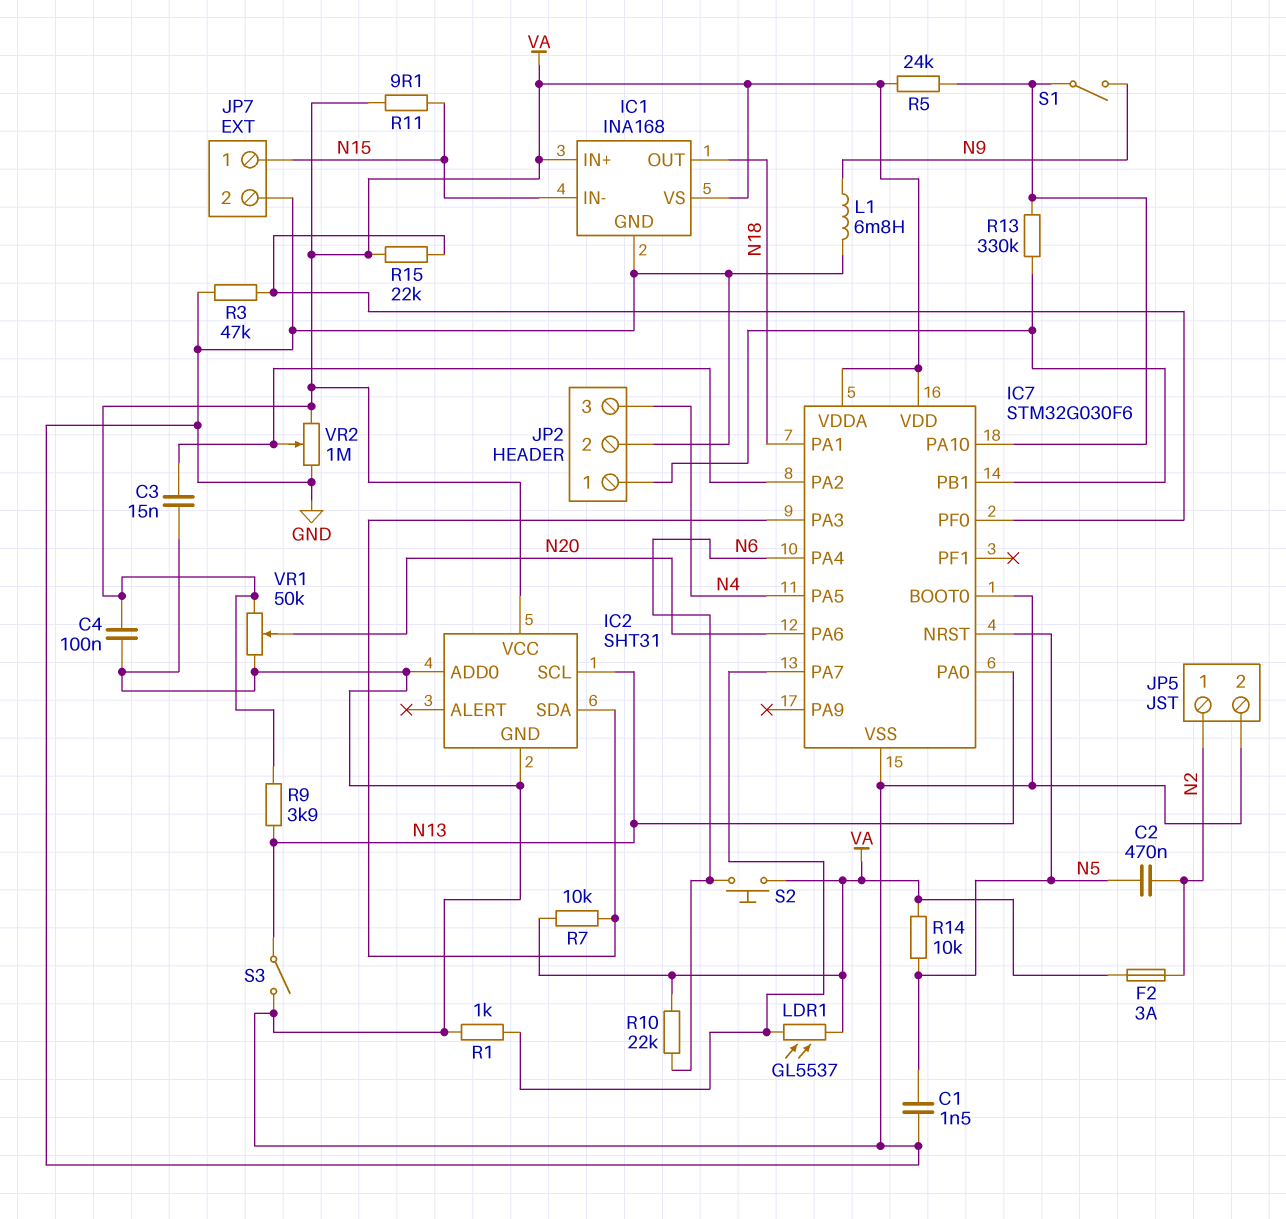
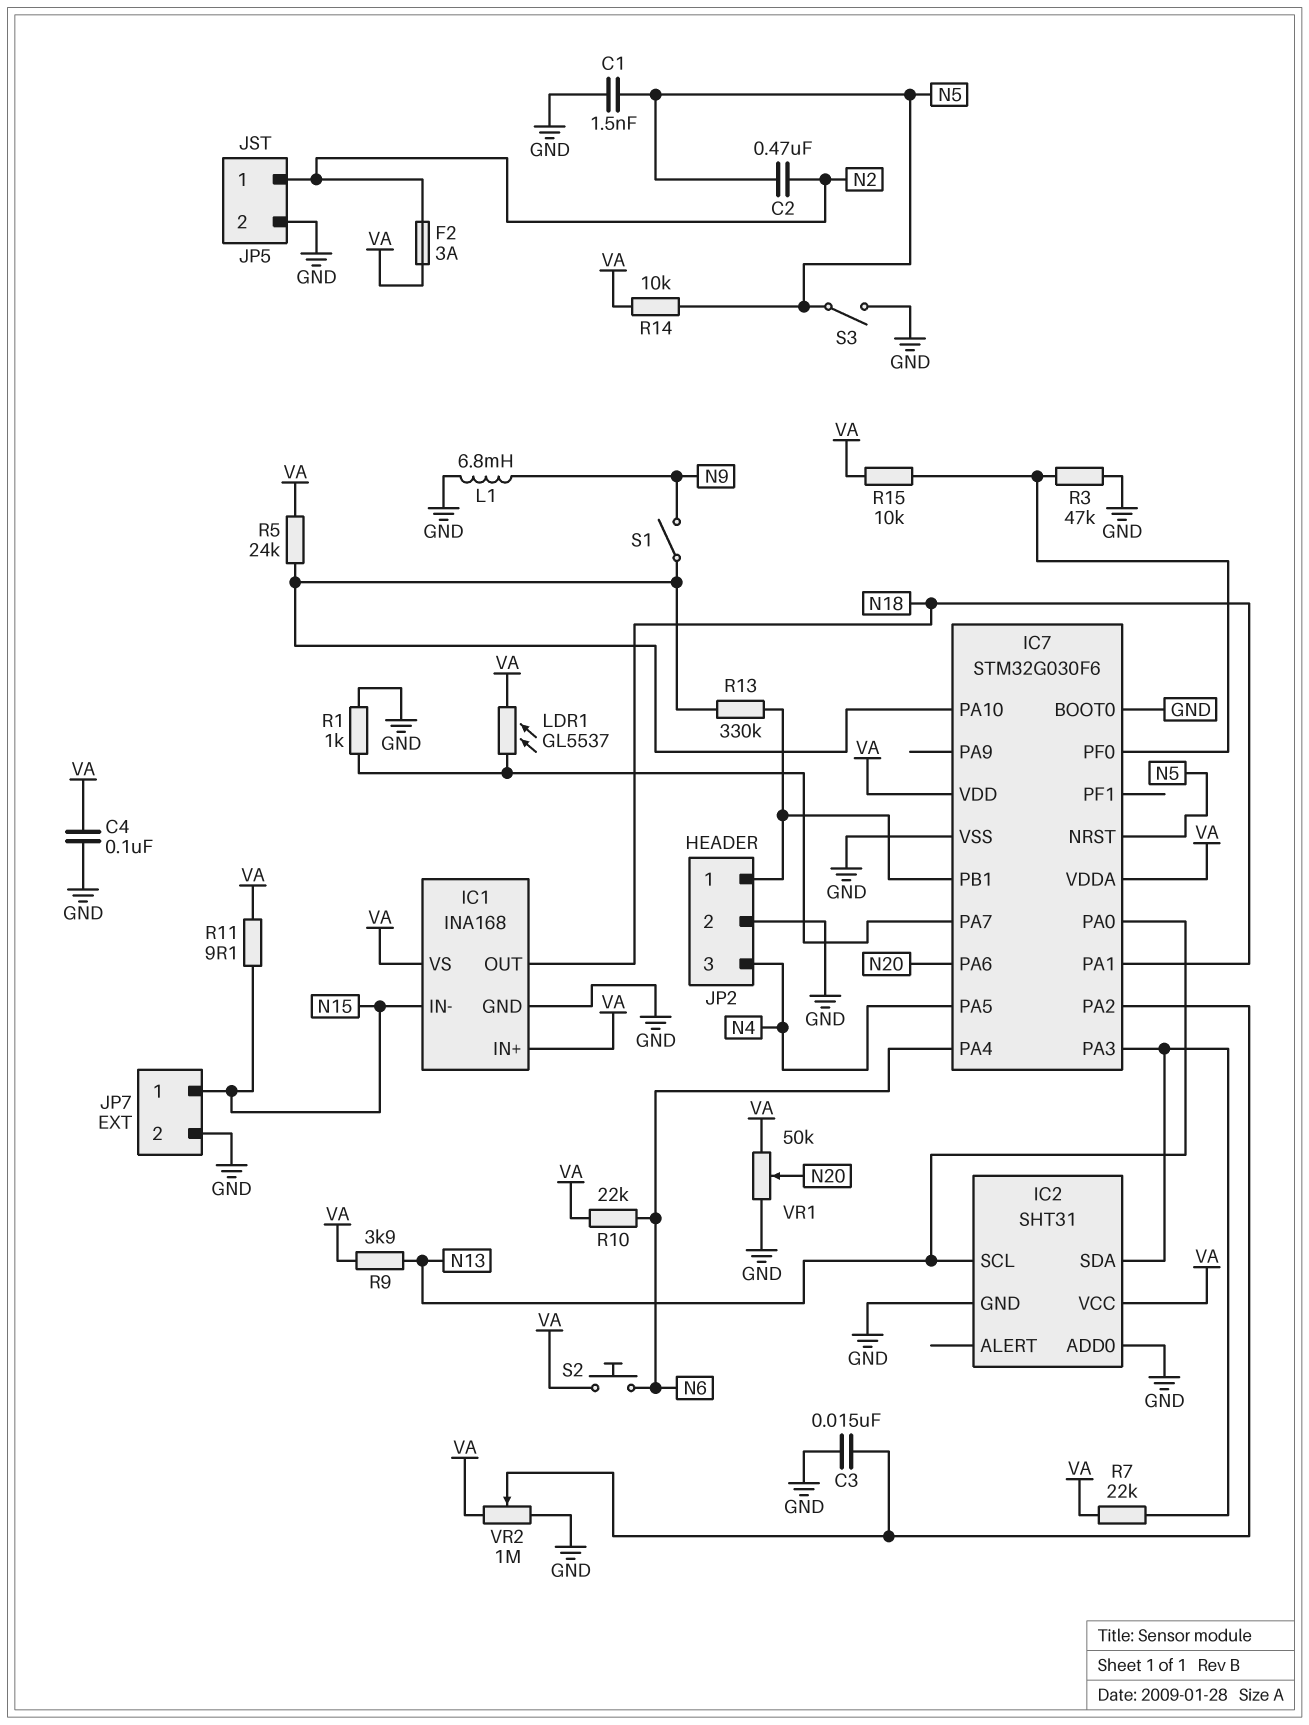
R7: 10k (IC2/SDA, VA) -> 22k (IC2/SDA, VA)
R15: 22k (IC7/PF0, VA) -> 10k (IC7/PF0, VA)
S3: switch (GND, N13) -> switch (GND, N5)

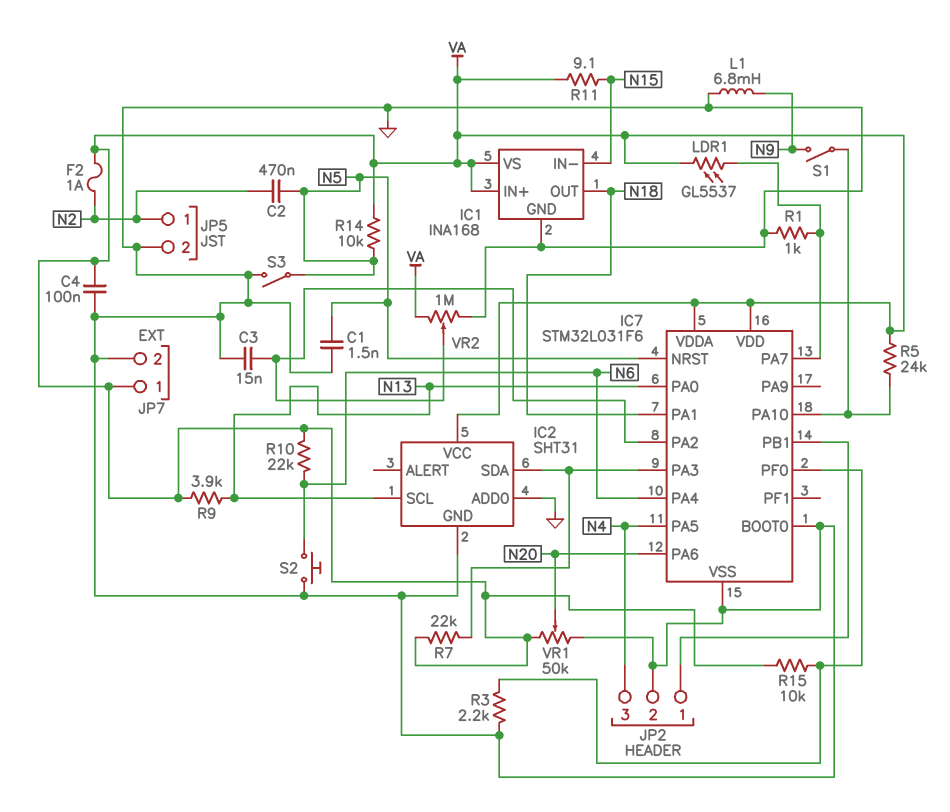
F2: 3A (N2, VA) -> 1A (N2, VA)
IC7: STM32G030F6 -> STM32L031F6
JP7 pin 1: N15 -> VA
R3: 47k (GND, IC7/PF0) -> 2.2k (GND, IC7/PF0)
R13: 330k (IC7/PA10, IC7/PB1) -> none
S2: button (N6, VA) -> button (GND, N6)

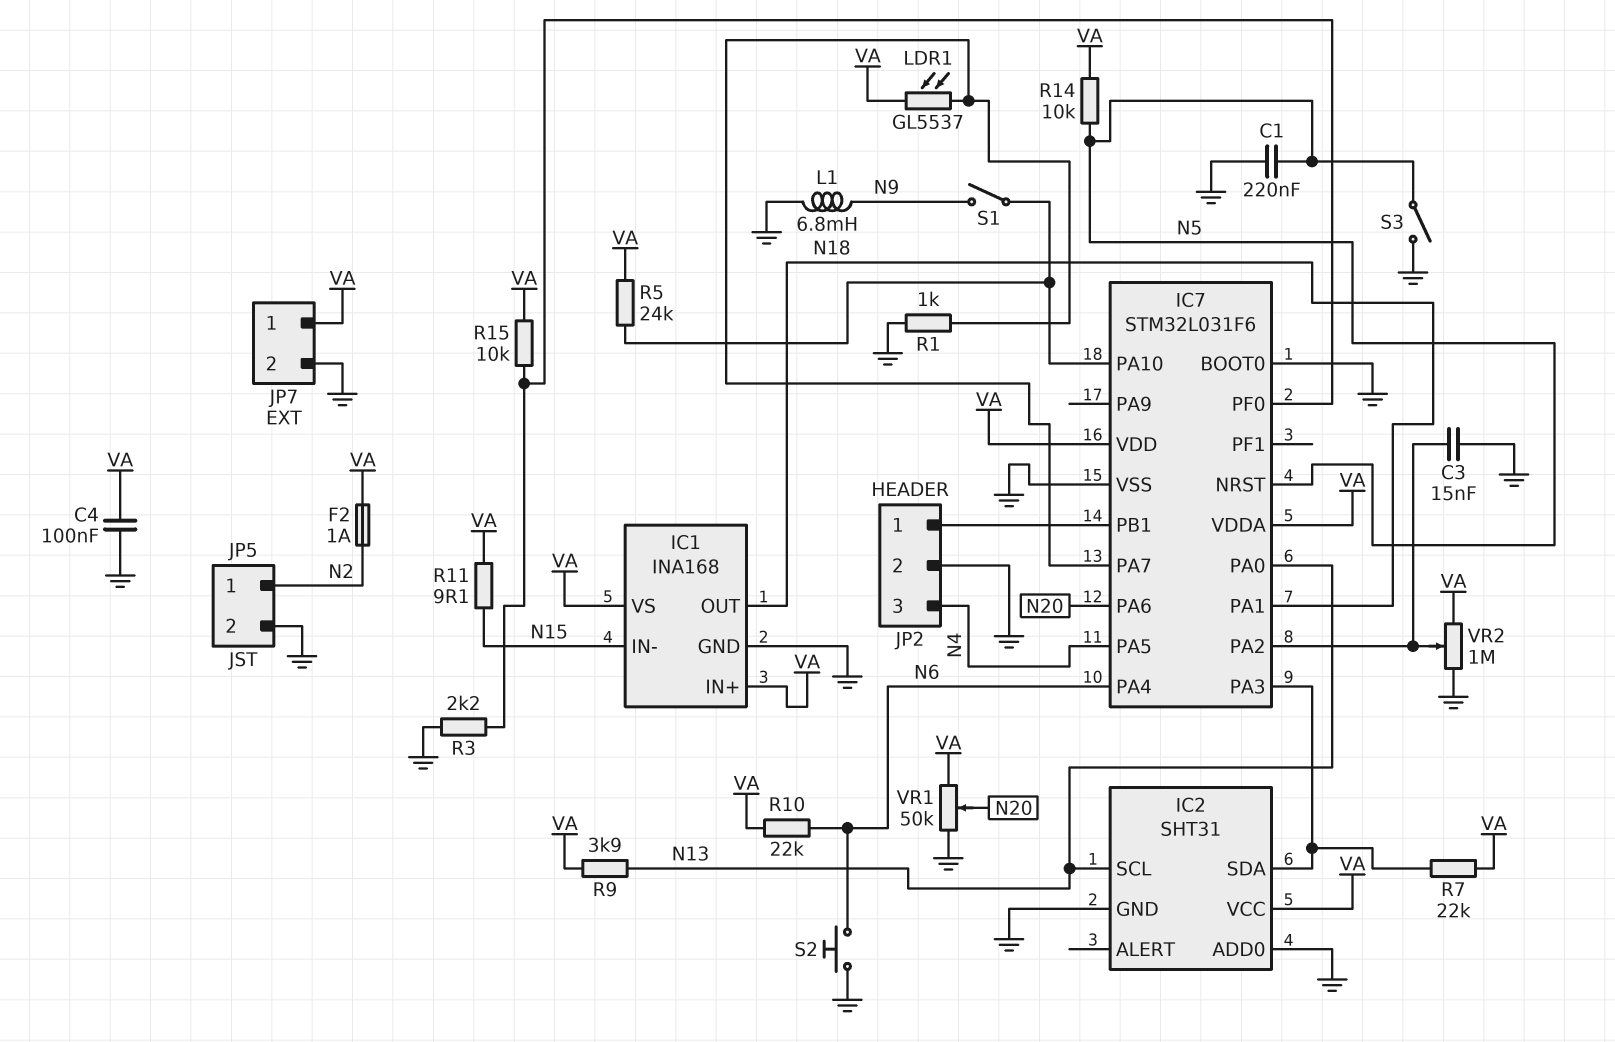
C1: 1.5nF (GND, N5) -> 220nF (GND, N5)
C2: 470nF (N2, N5) -> none

